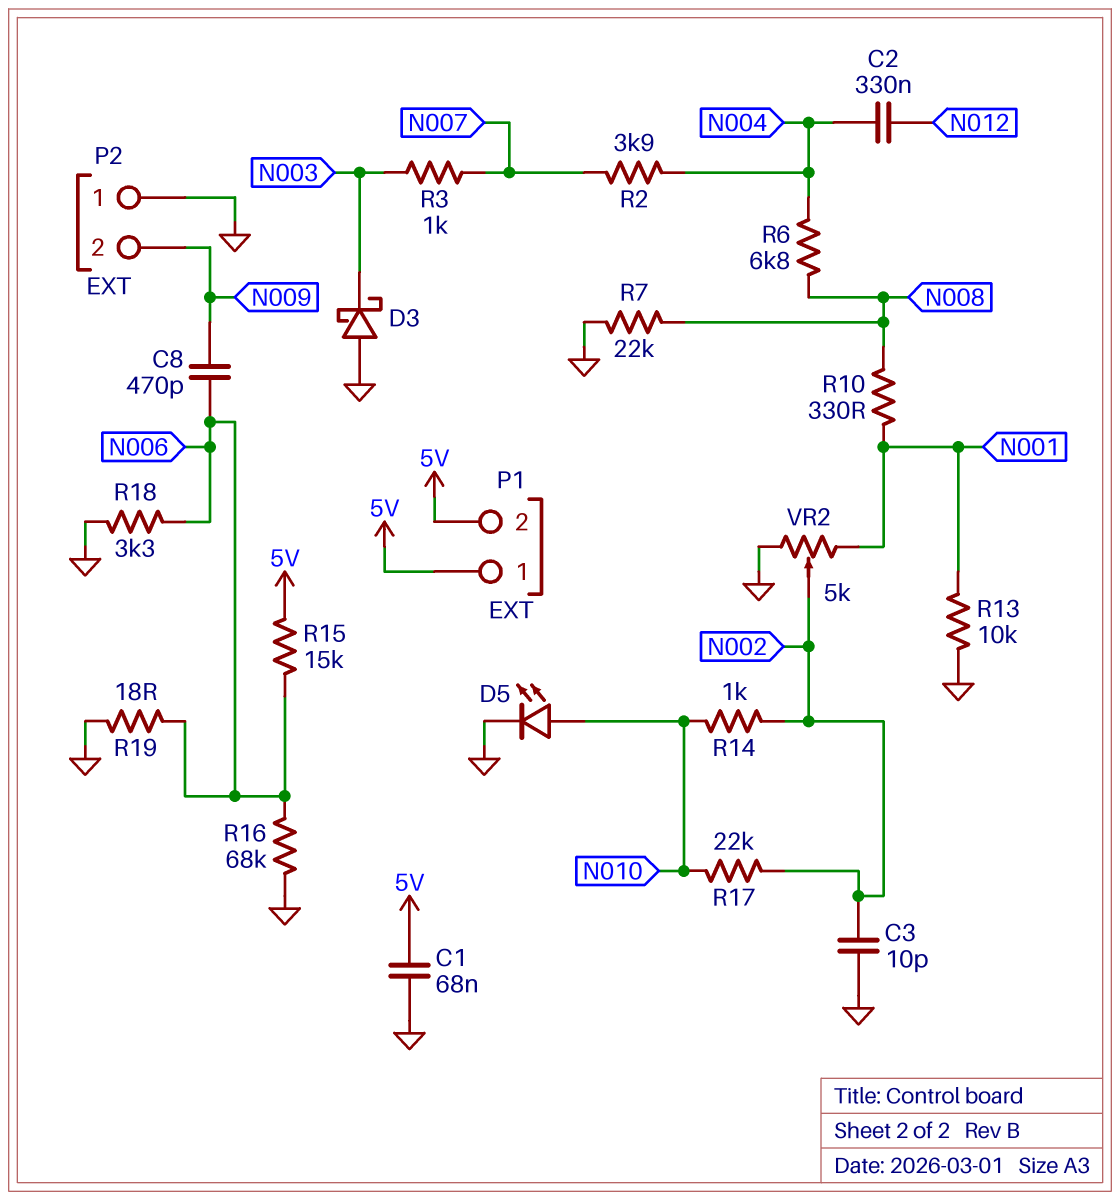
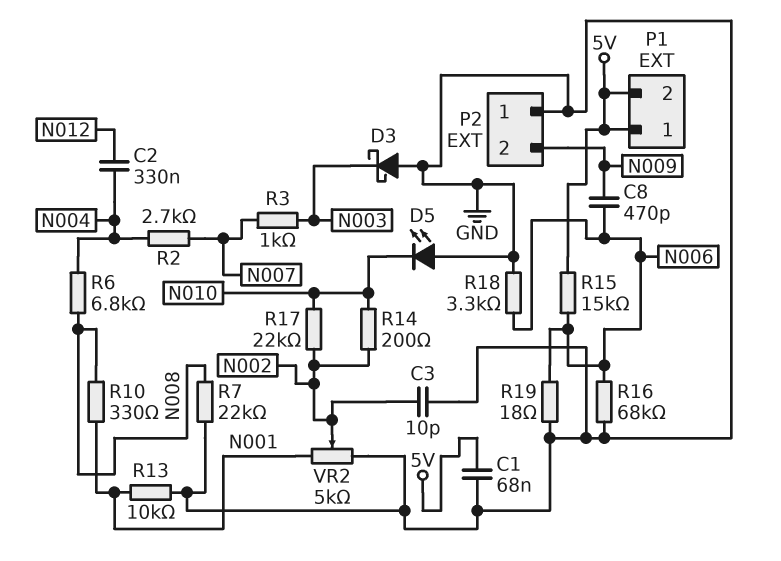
D5: LED (A N010, K GND) -> LED (A GND, K N010)
R2: 3.9k (N004, N007) -> 2.7k (N004, N007)
R14: 1k (N002, N010) -> 200 (N002, N010)

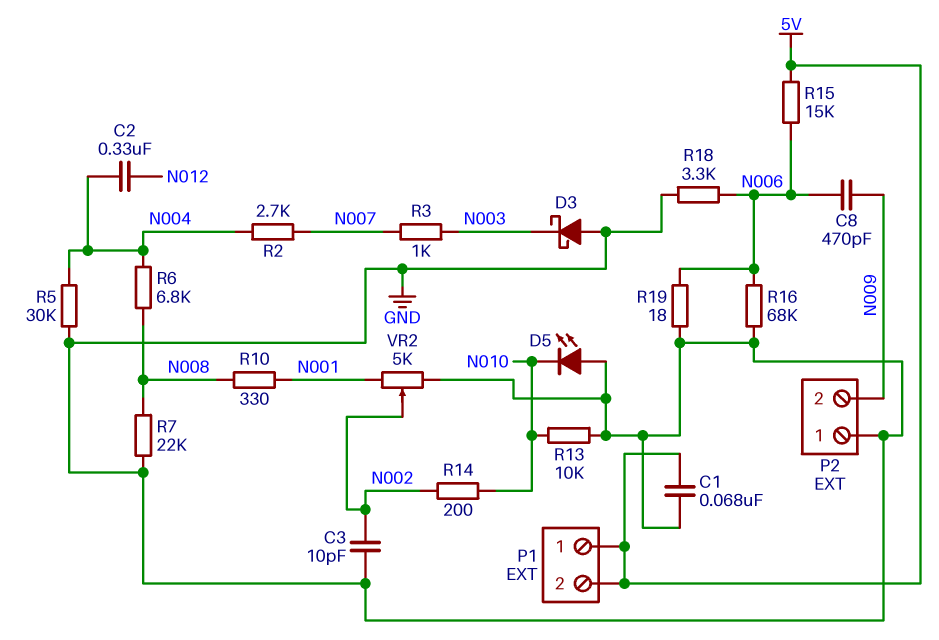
R5: none -> 30k (GND, N004)
R13: 10k (GND, N001) -> 10k (GND, N010)
R17: 22k (N002, N010) -> none

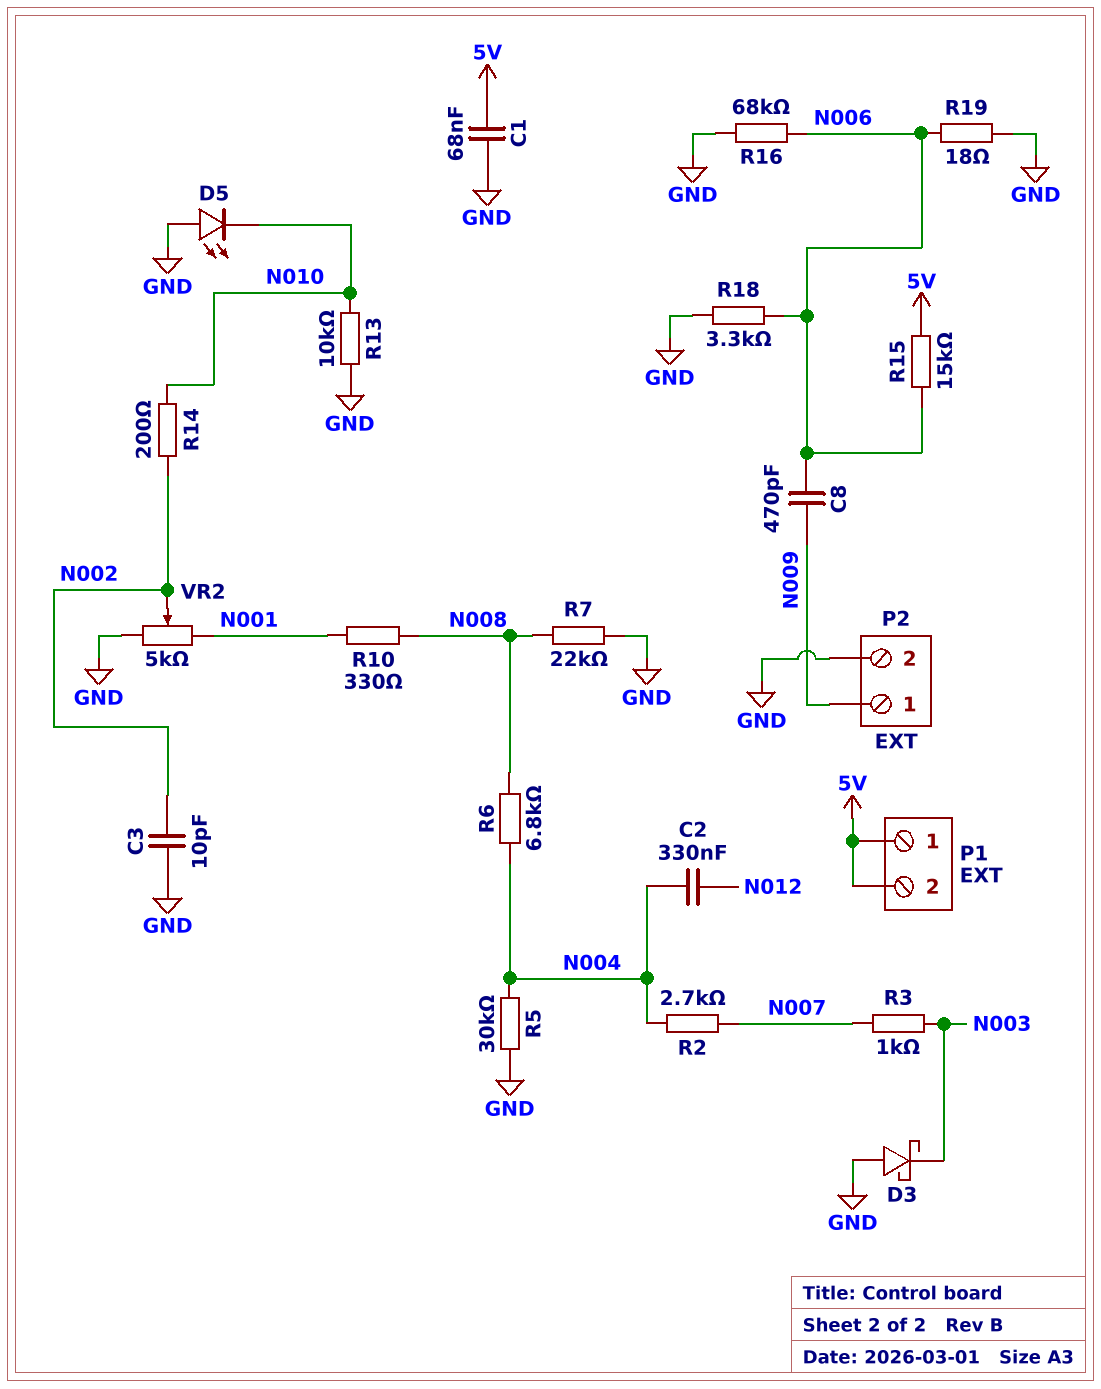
P2 pin 1: GND -> N009
P2 pin 2: N009 -> GND

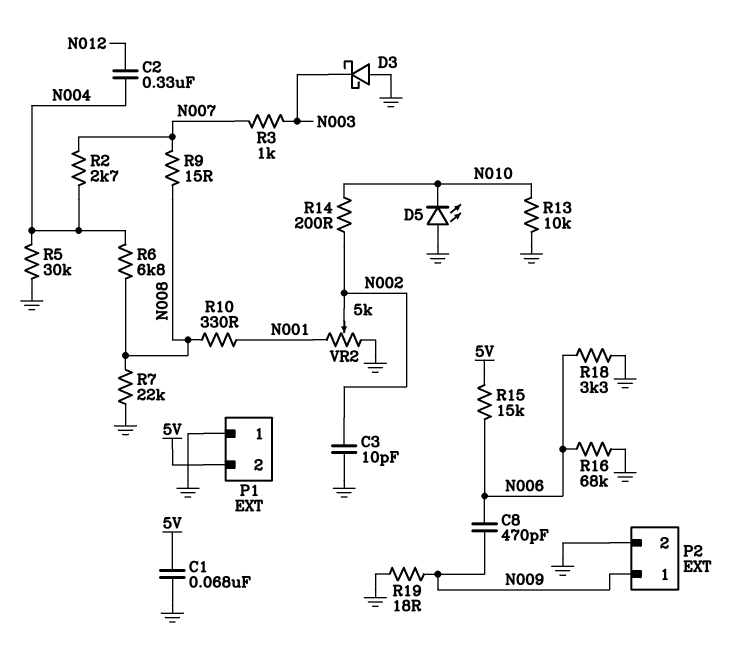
P1 pin 1: 5V -> GND
R9: none -> 15 (N007, N008)
R19: 18 (GND, N006) -> 18 (GND, N009)

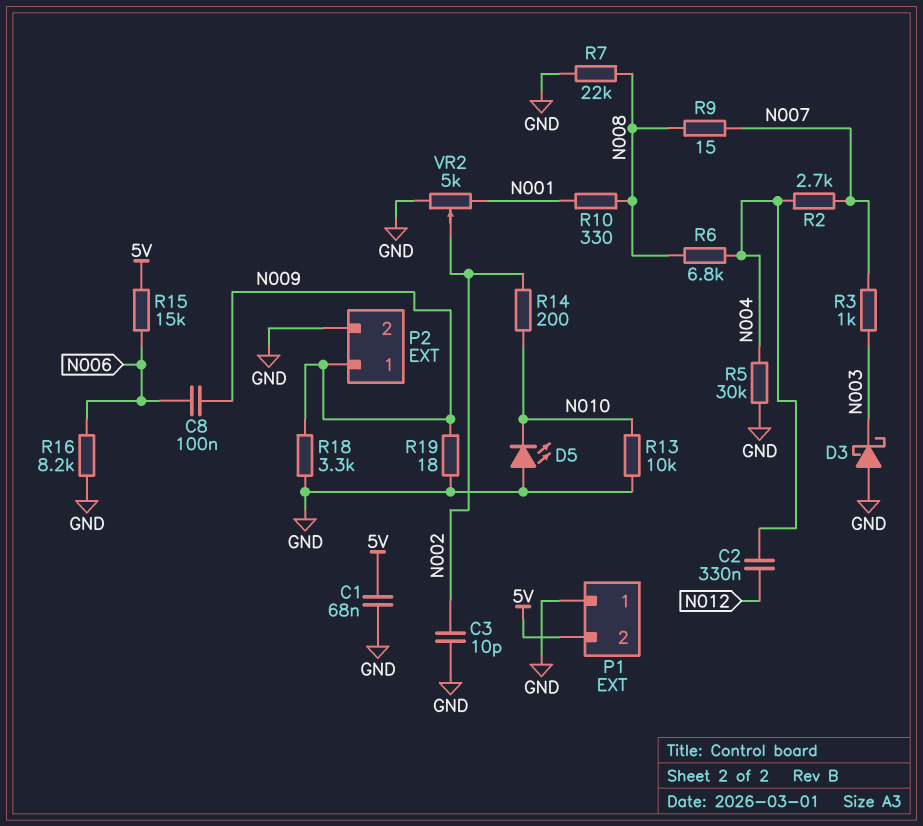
C8: 470pF (N006, N009) -> 100nF (N006, N009)
R16: 68k (GND, N006) -> 8.2k (GND, N006)
R18: 3.3k (GND, N006) -> 3.3k (GND, N009)

